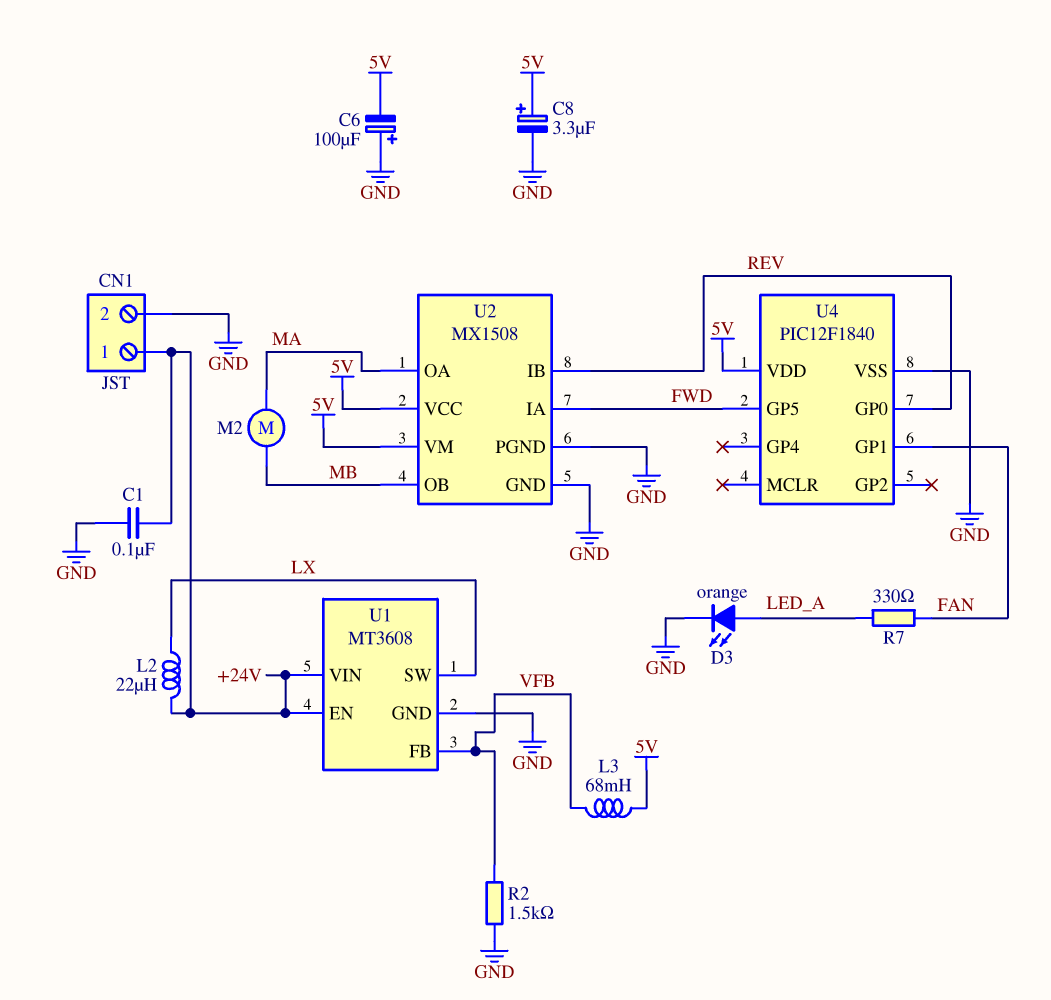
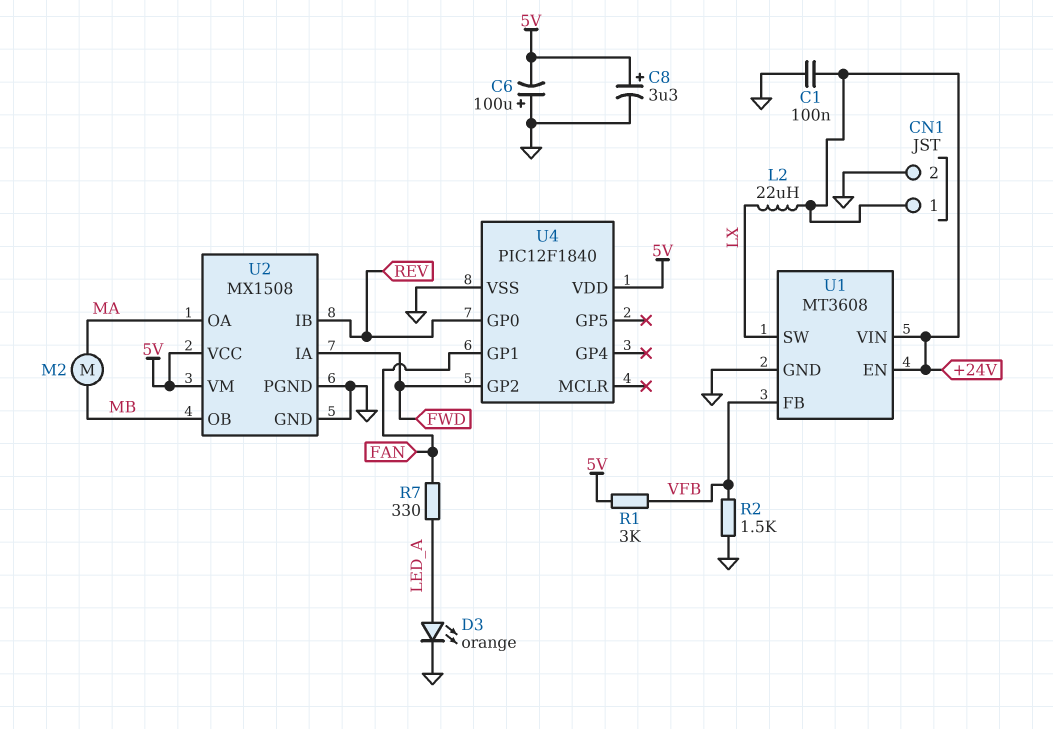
L3: 68mH (5V, VFB) -> none
R1: none -> 3k (5V, VFB)
U4 pin GP2: none -> FWD
U4 pin GP5: FWD -> none

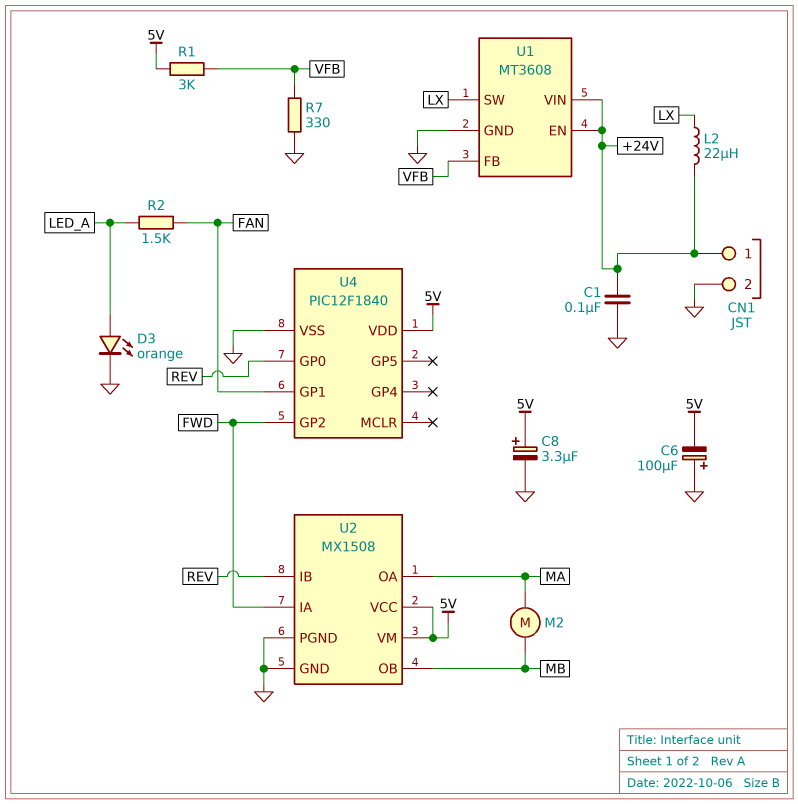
R2: 1.5k (GND, VFB) -> 1.5k (FAN, LED_A)
R7: 330 (FAN, LED_A) -> 330 (GND, VFB)

